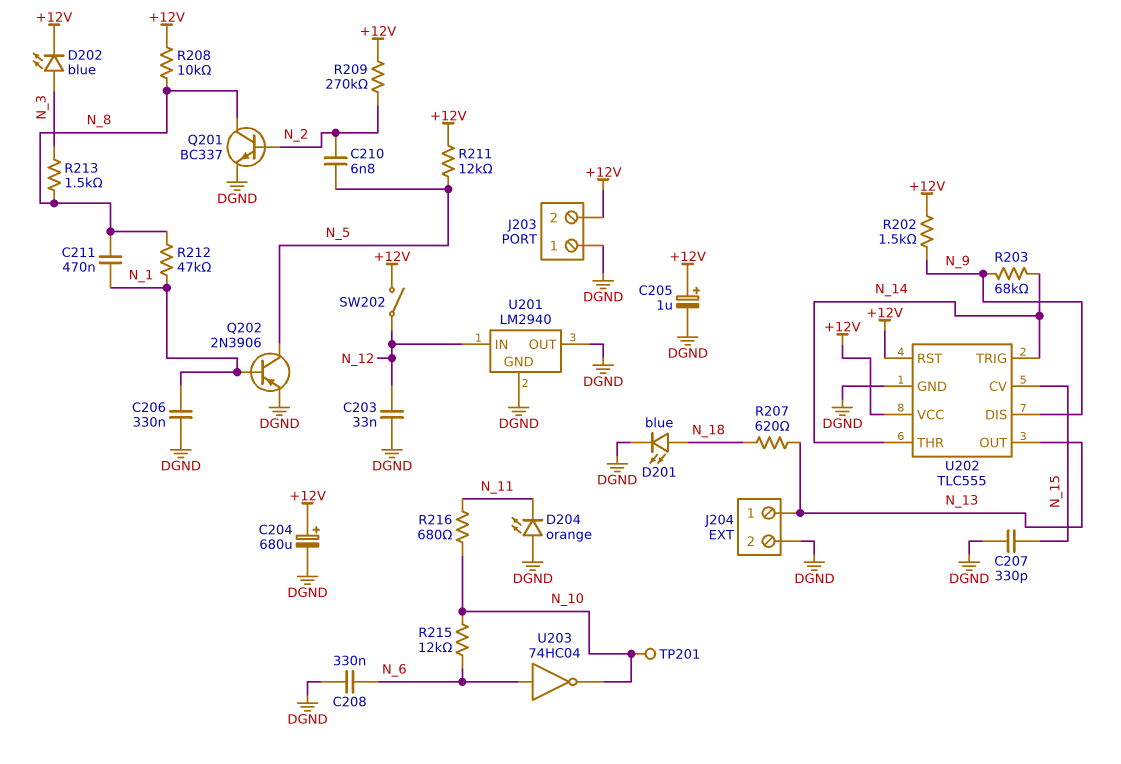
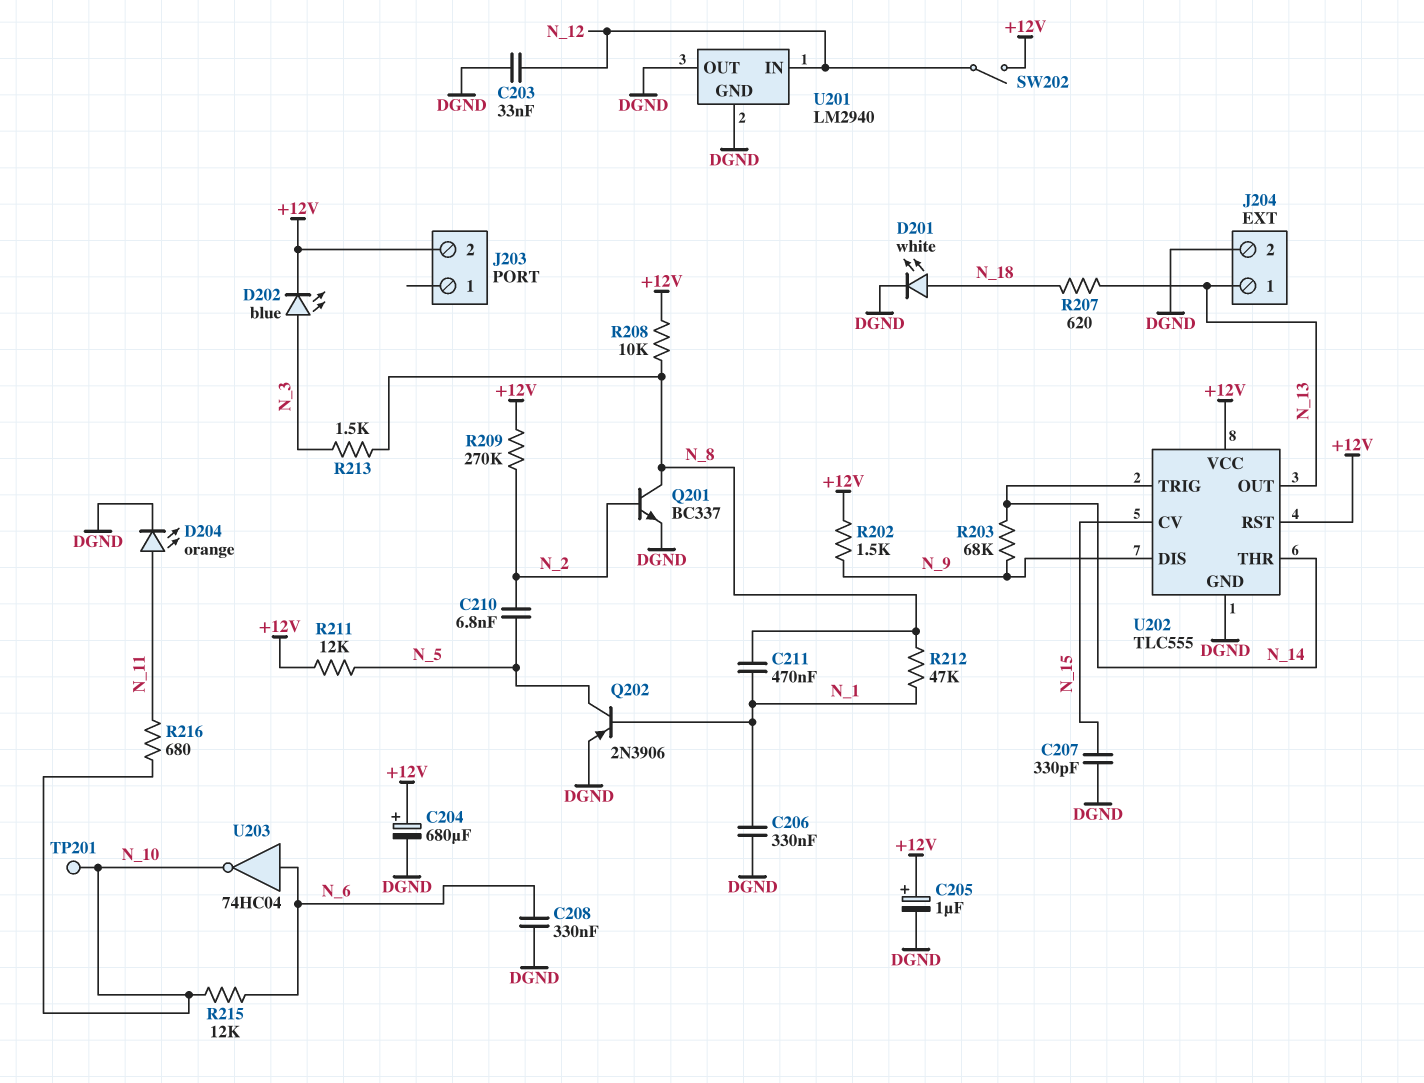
D201: LED blue (A N_18, K DGND) -> LED white (A N_18, K DGND)
D204: LED orange (A DGND, K N_11) -> LED orange (A N_11, K DGND)
J203 pin 1: DGND -> none

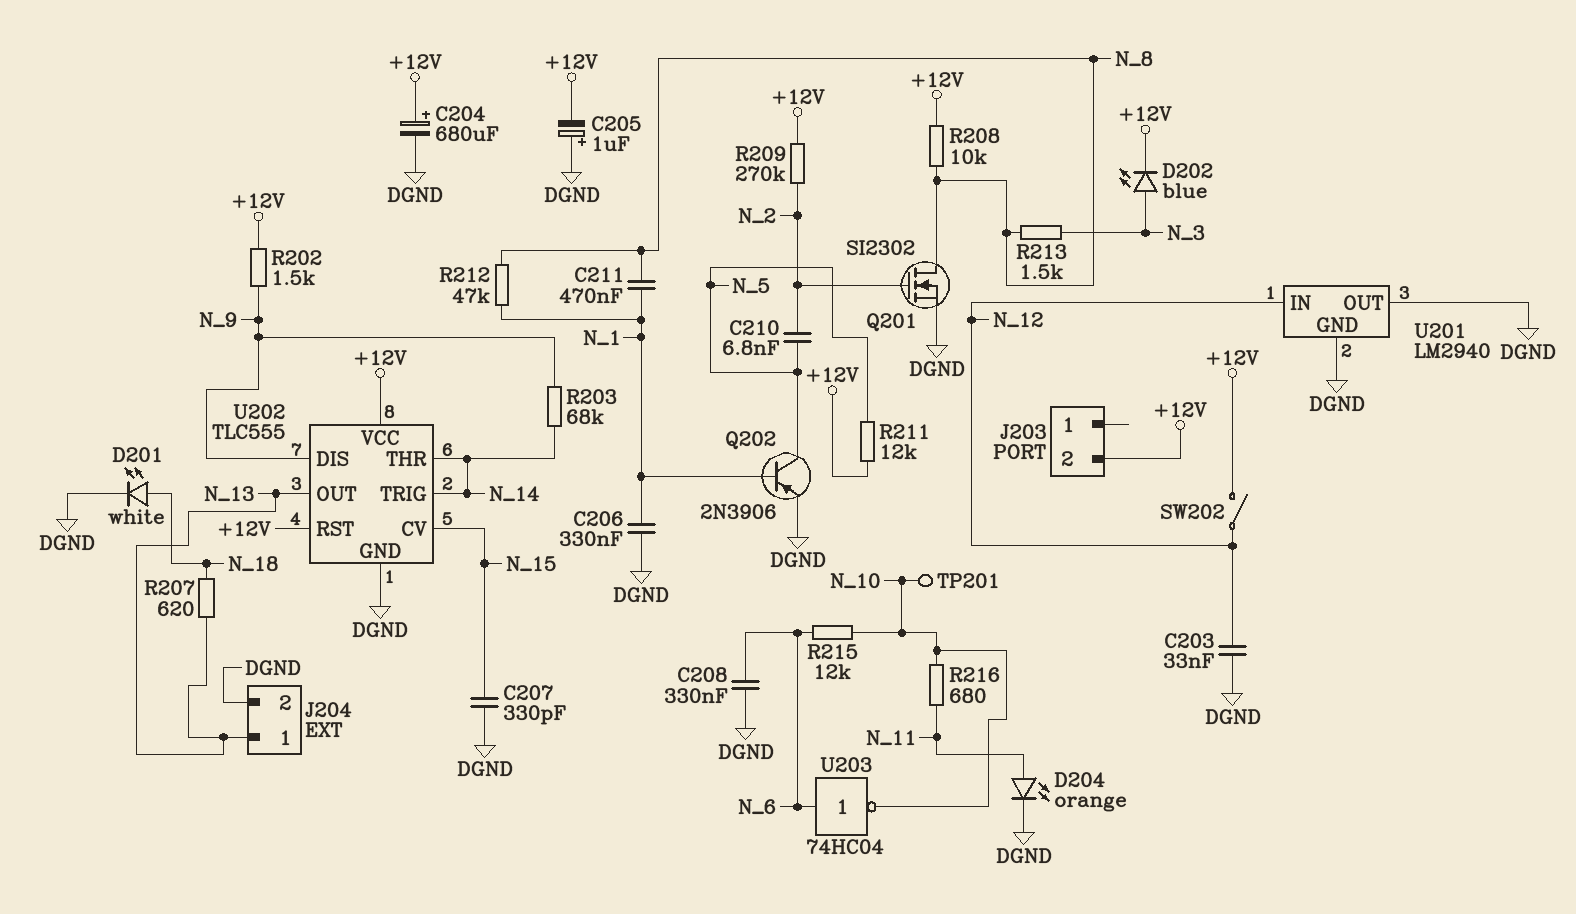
C205: 1uF (plus +12V, minus DGND) -> 1uF (plus DGND, minus +12V)
Q201: NPN BC337 (B N_2, C N_8, E DGND) -> NMOS SI2302 (G N_2, D N_8, S DGND)

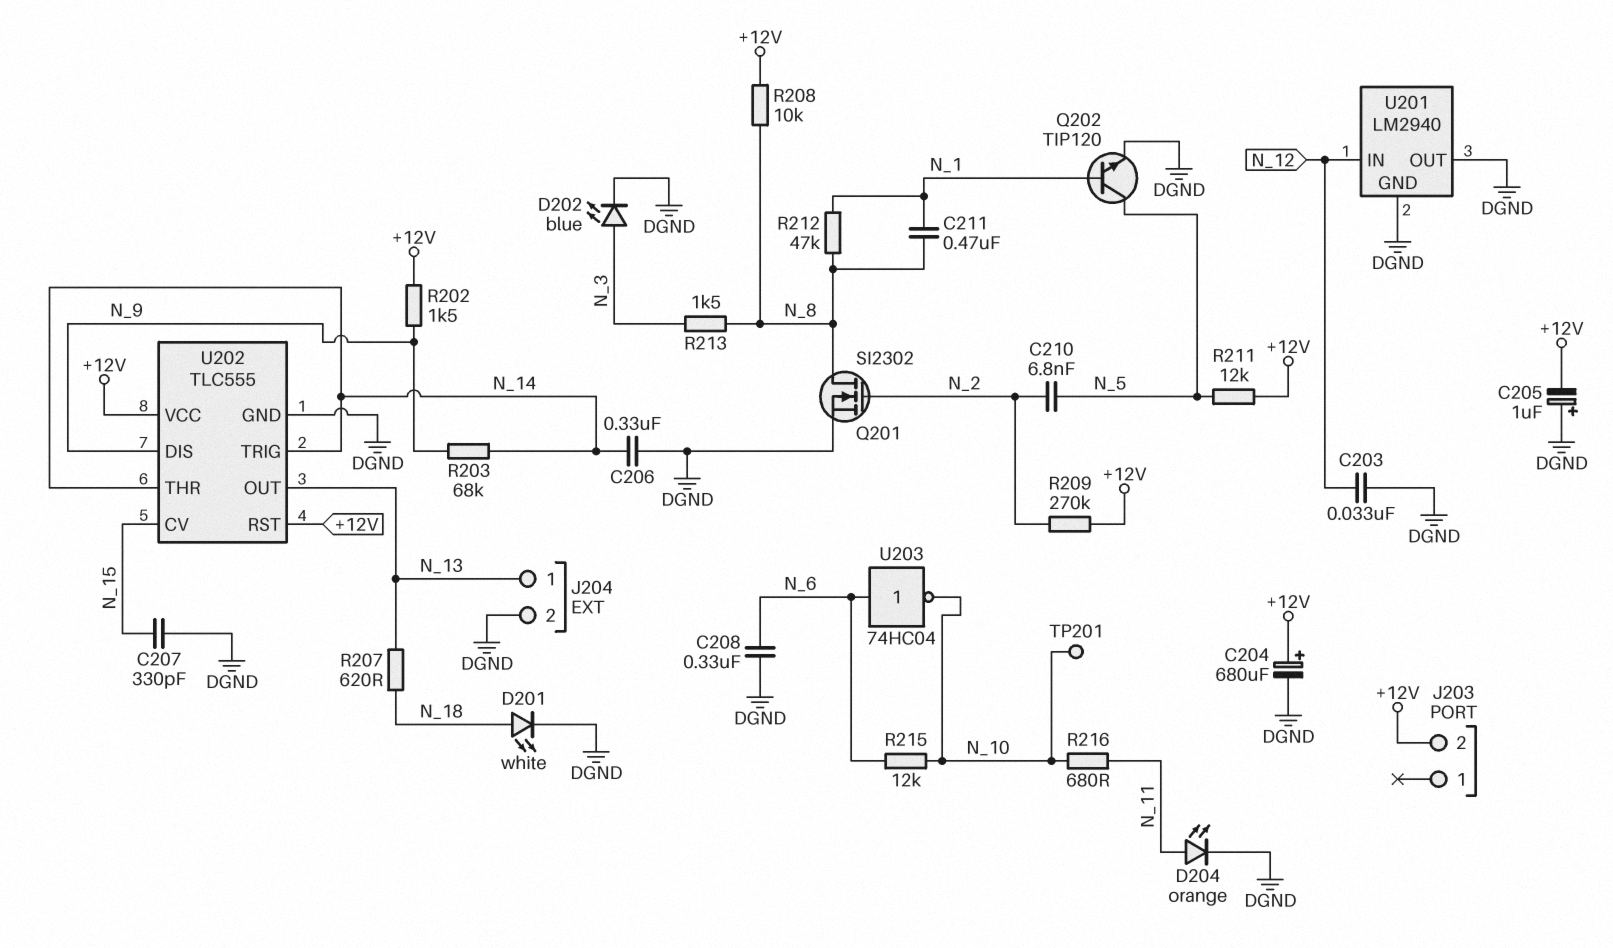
C206: 330nF (DGND, N_1) -> 330nF (DGND, N_14)
D202: LED blue (A N_3, K +12V) -> LED blue (A N_3, K DGND)
Q202: PNP 2N3906 (B N_1, C N_5, E DGND) -> NPN TIP120 (B N_1, C N_5, E DGND)
SW202: switch (+12V, N_12) -> none

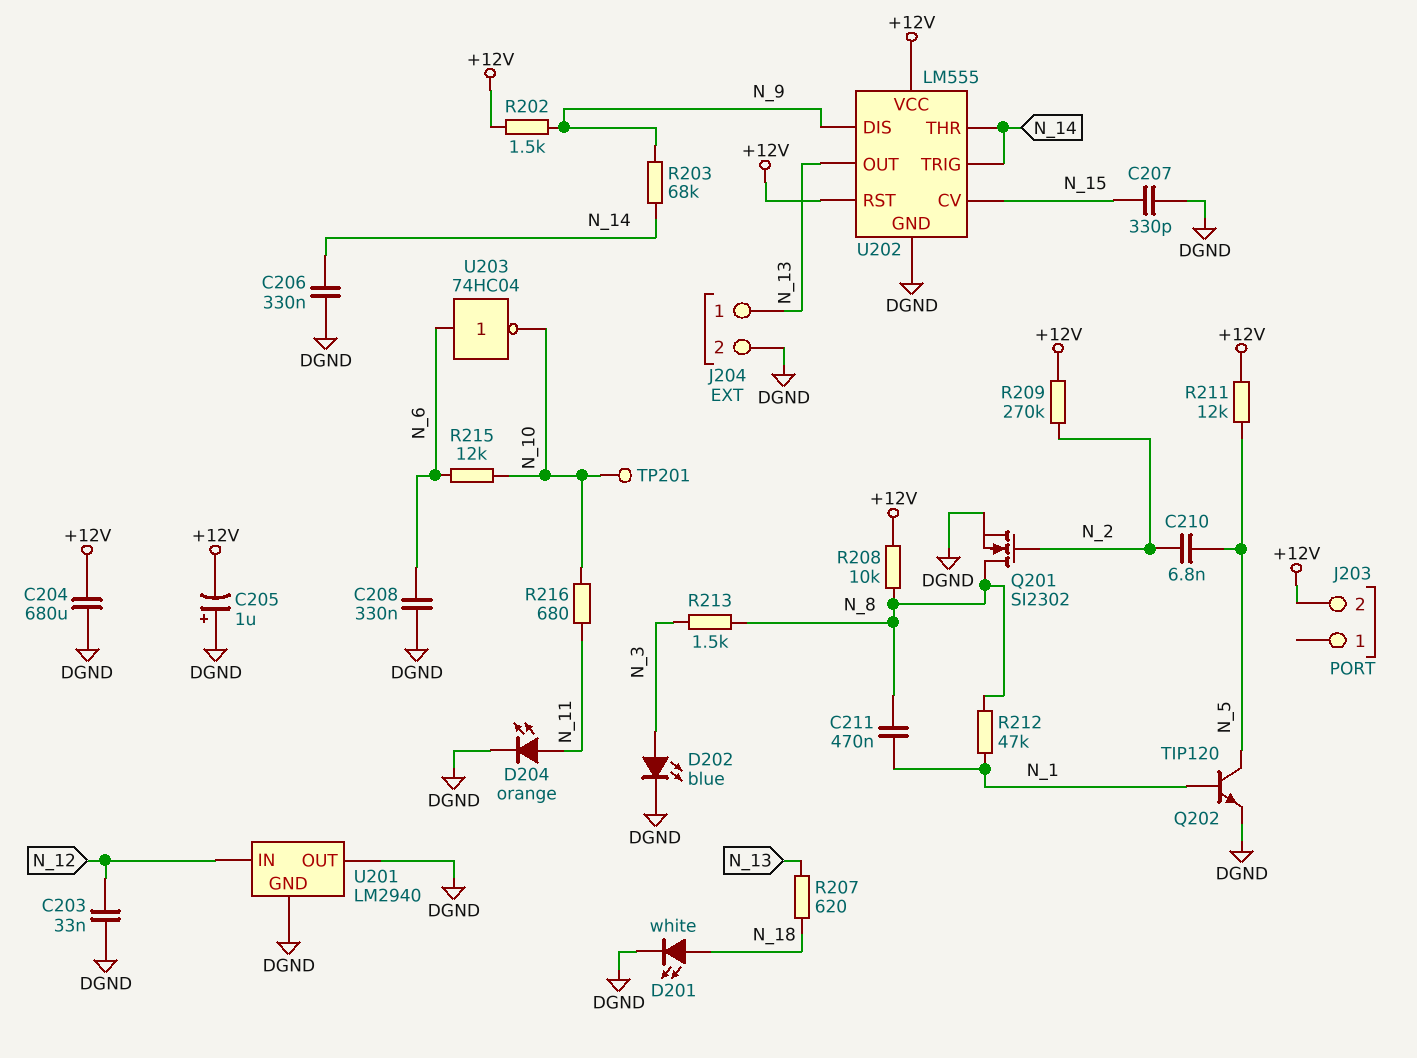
C204: 680uF (plus +12V, minus DGND) -> 680uF (+12V, DGND)
U202: TLC555 -> LM555

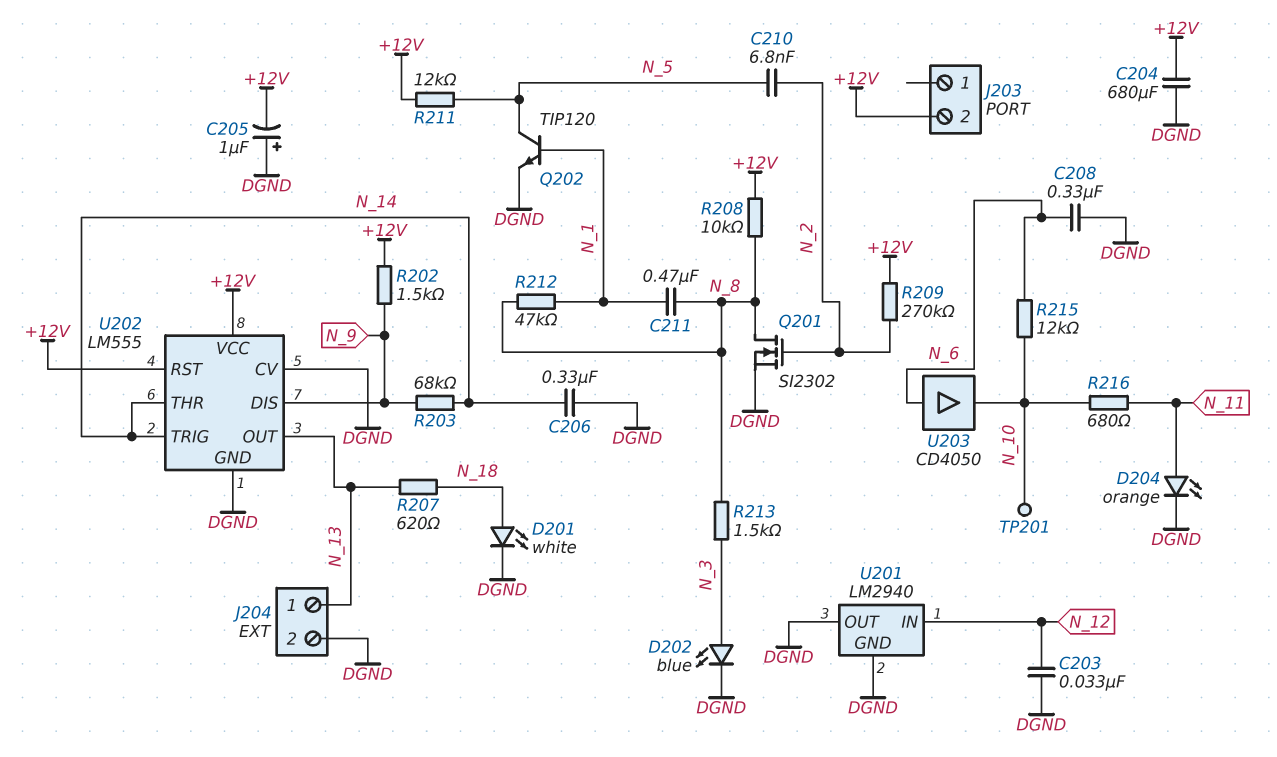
C207: 330pF (DGND, N_15) -> none
U202 pin CV: N_15 -> DGND
U203: NOT 74HC04 (in N_6, out N_10) -> buffer CD4050 (in N_6, out N_10)

